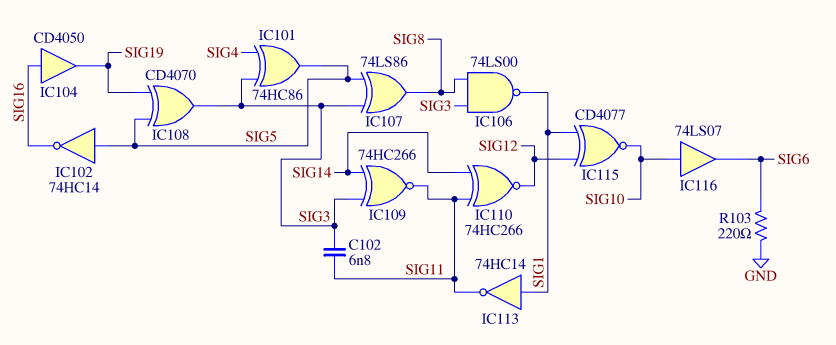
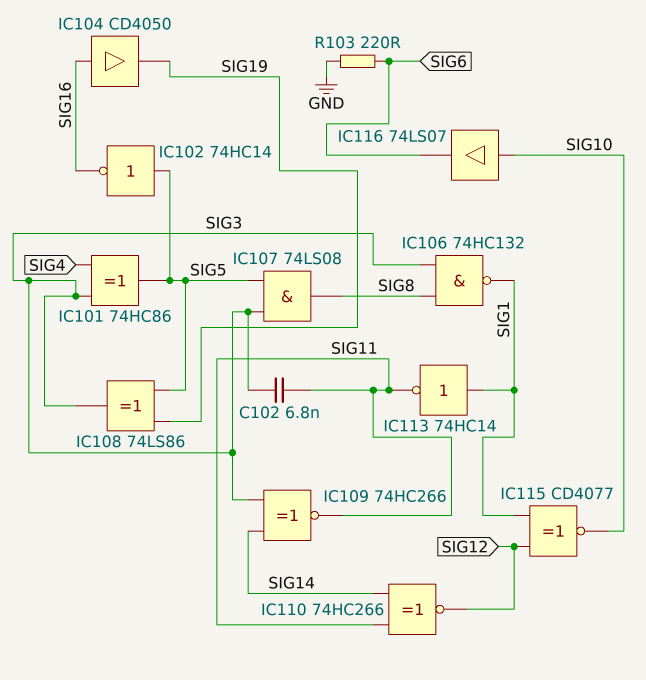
IC106: NAND 74LS00 (in SIG3, in SIG8, out SIG1) -> NAND 74HC132 (in SIG3, in SIG8, out SIG1)
IC107: XOR 74LS86 (in SIG3, in SIG5, out SIG8) -> AND 74LS08 (in SIG3, in SIG5, out SIG8)
IC108: XOR CD4070 (in SIG5, in SIG19, out SIG3) -> XOR 74LS86 (in SIG5, in SIG19, out SIG3)

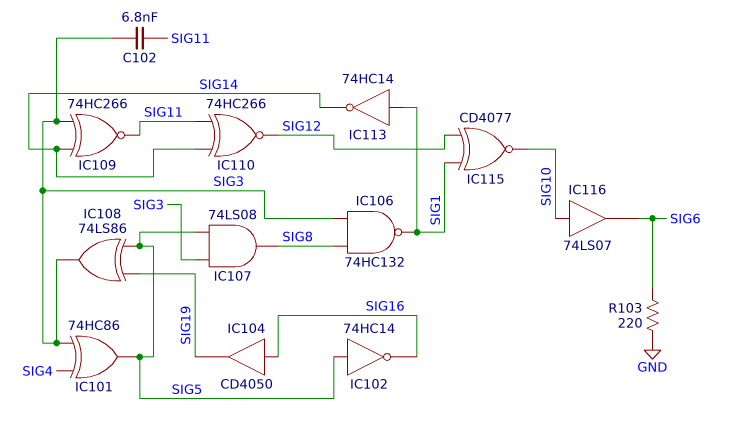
IC113: NOT 74HC14 (in SIG1, out SIG11) -> NOT 74HC14 (in SIG1, out SIG14)

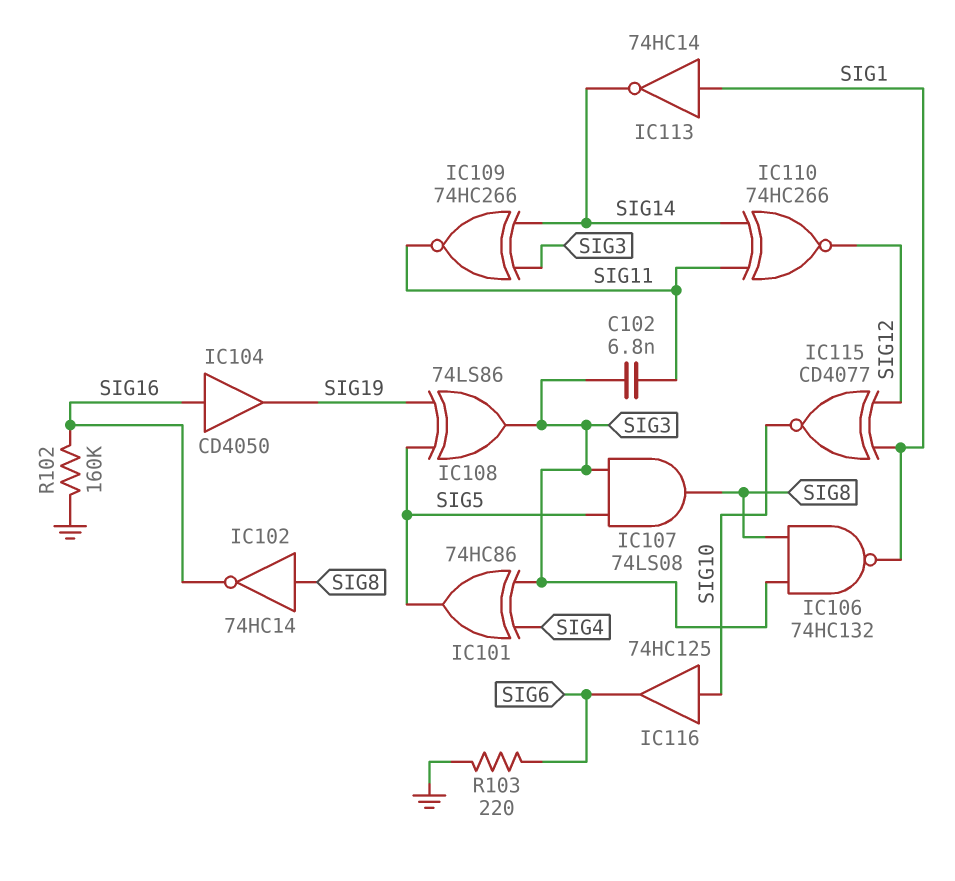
IC102: NOT 74HC14 (in SIG5, out SIG16) -> NOT 74HC14 (in SIG8, out SIG16)
IC116: buffer 74LS07 (in SIG10, out SIG6) -> buffer 74HC125 (in SIG10, out SIG6)
R102: none -> 160k (GND, SIG16)

